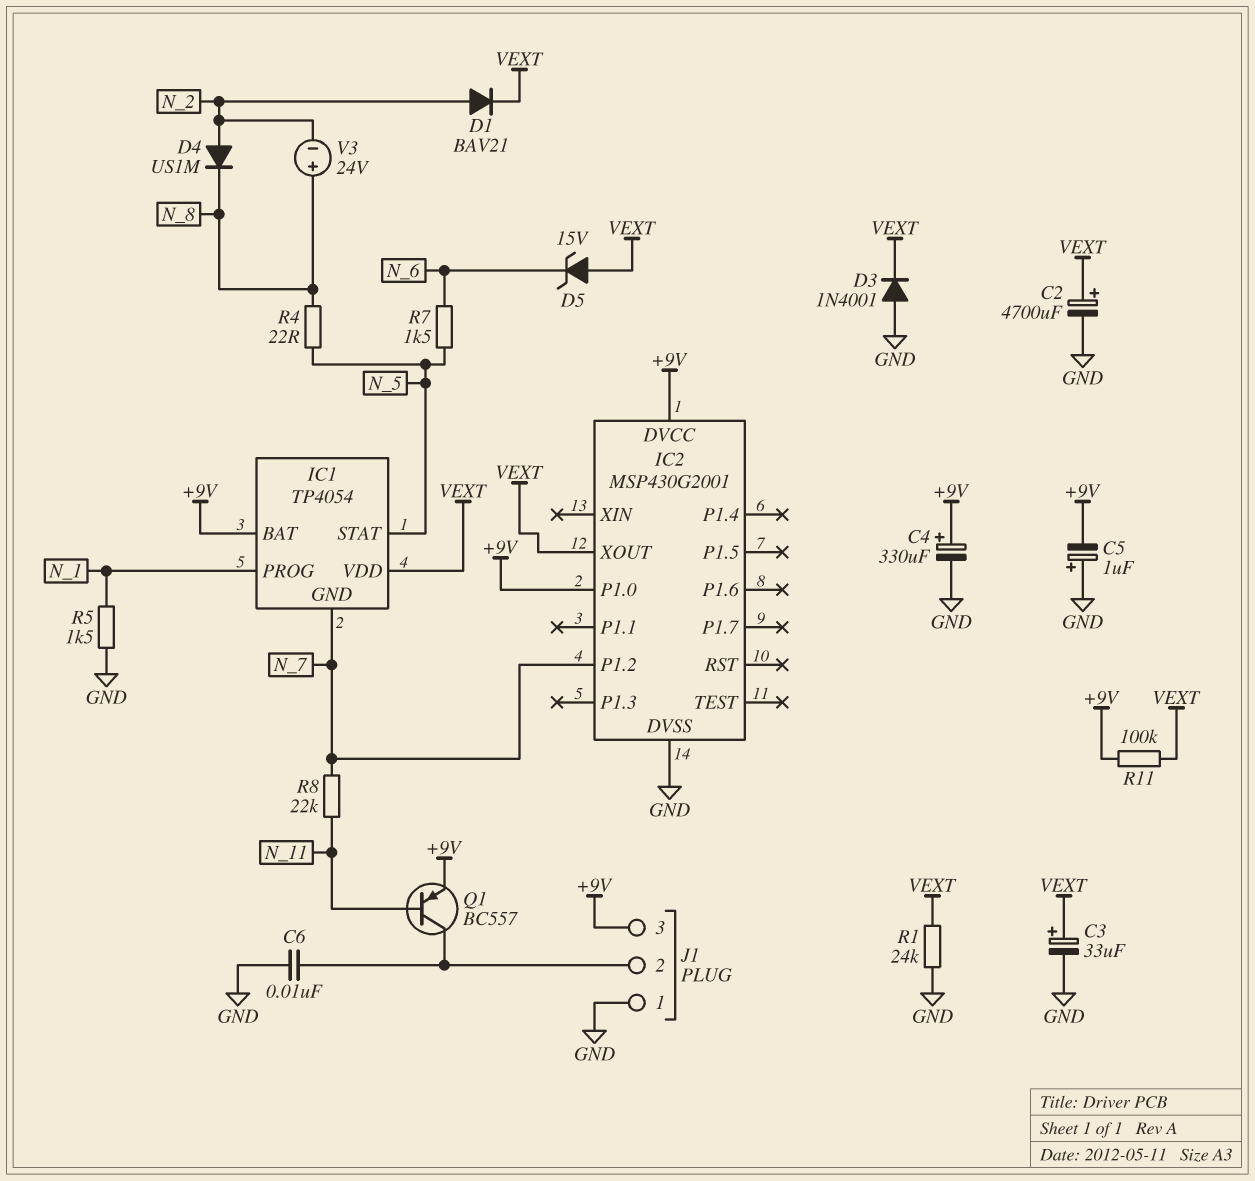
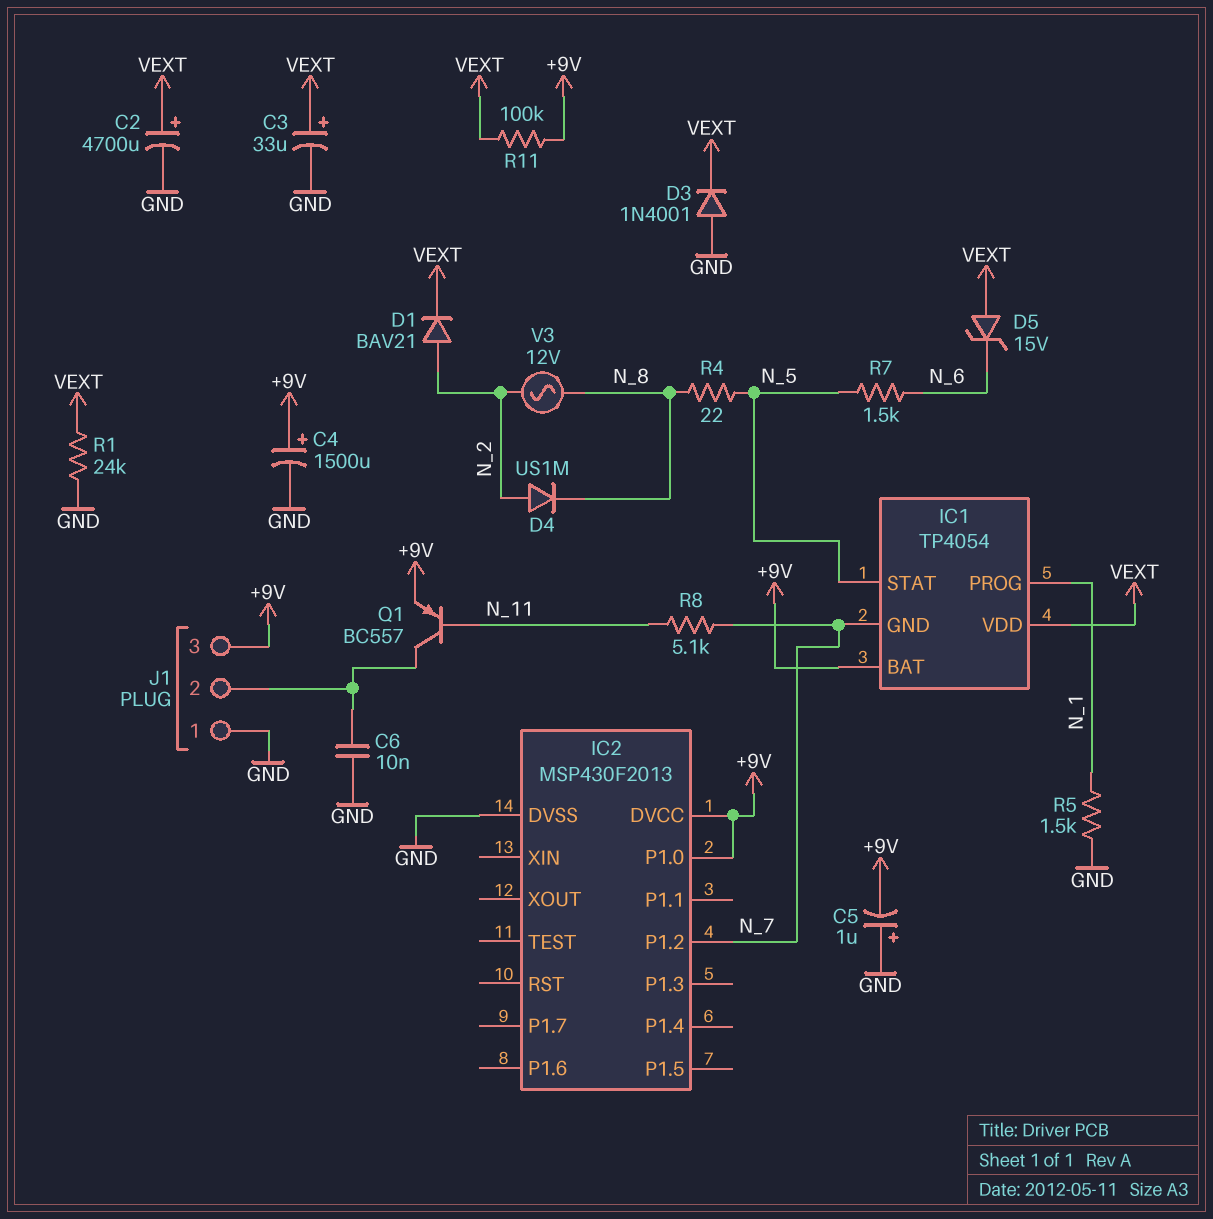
C4: 330uF (plus +9V, minus GND) -> 1500uF (plus +9V, minus GND)
IC2: MSP430G2001 -> MSP430F2013
IC2 pin XOUT: VEXT -> none
R8: 22k (N_7, N_11) -> 5.1k (N_7, N_11)
V3: 24V (plus N_8, minus N_2) -> AC 12V (N_2, N_8)

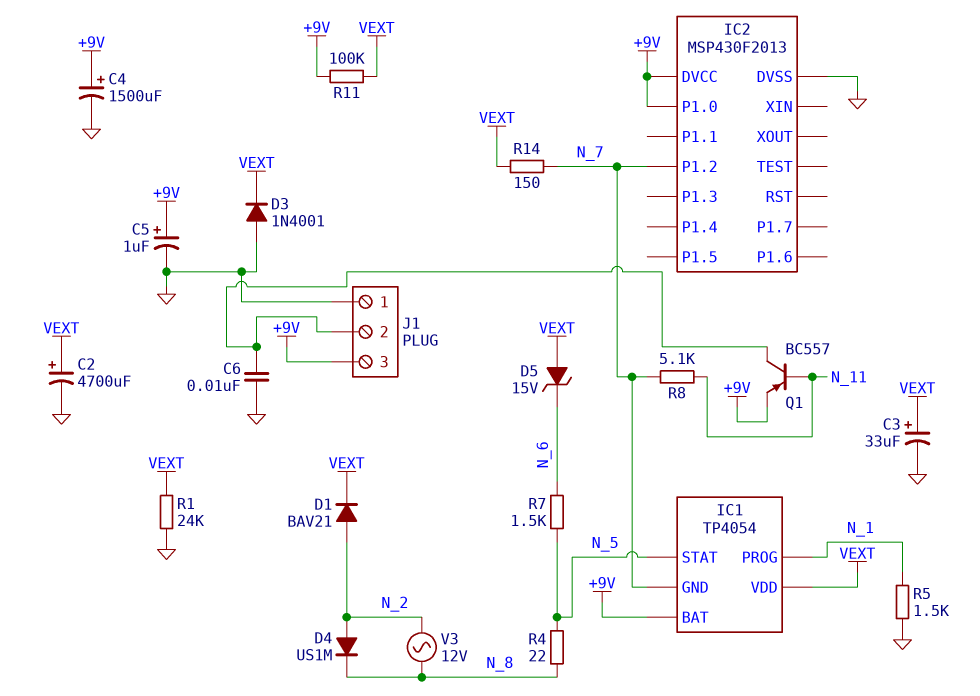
C5: 1uF (plus GND, minus +9V) -> 1uF (plus +9V, minus GND)
R14: none -> 150 (N_7, VEXT)

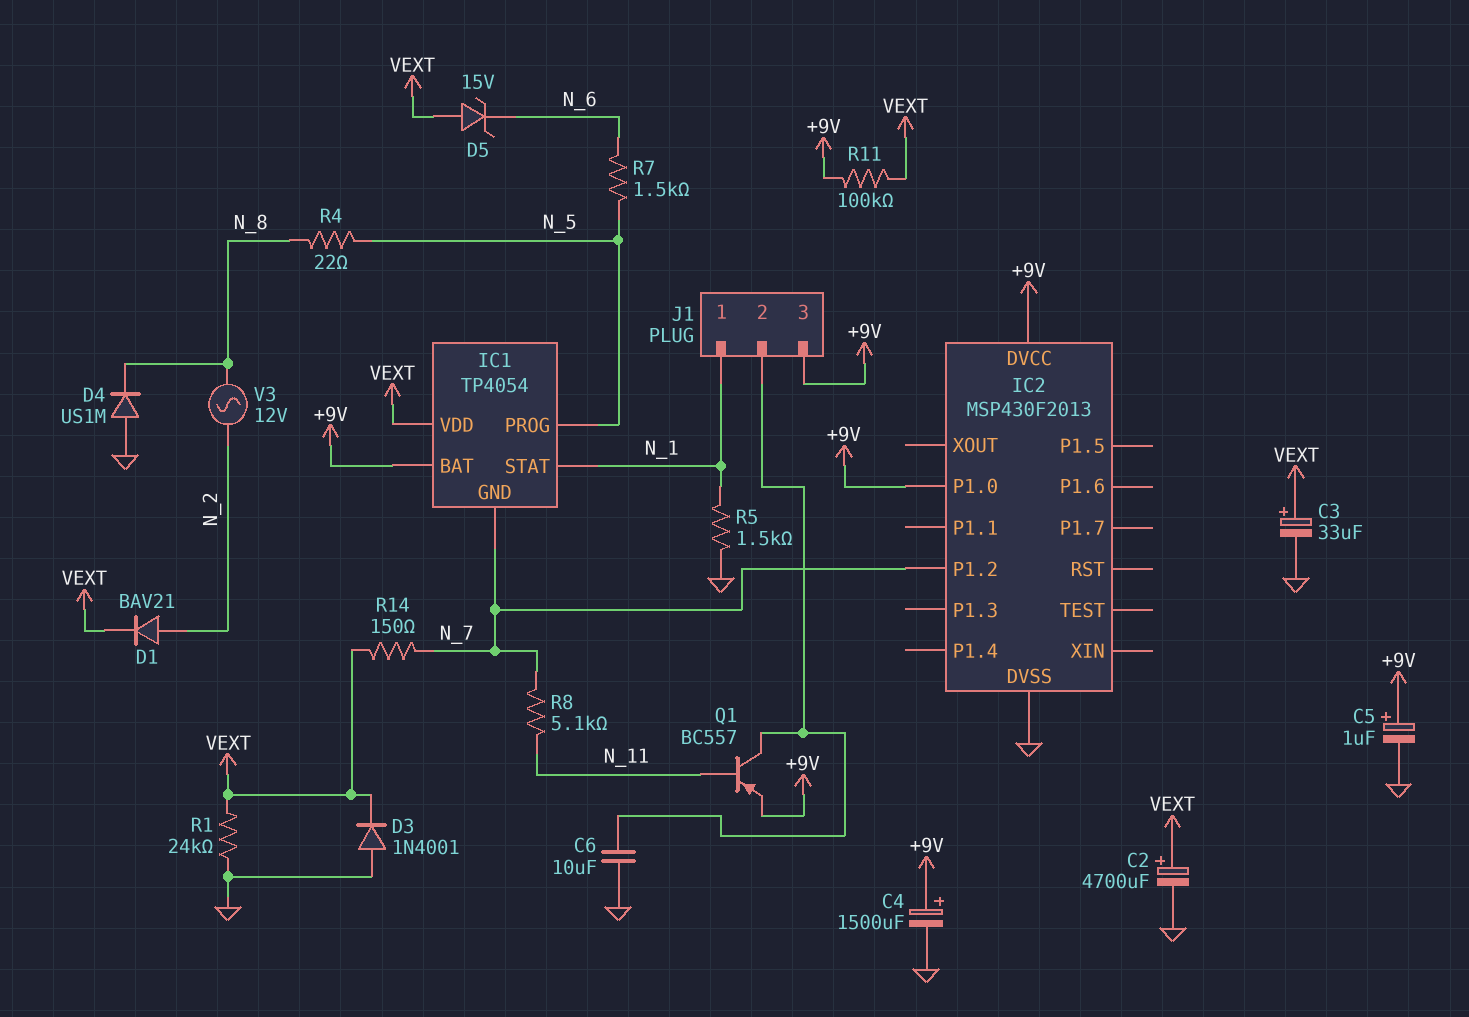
C6: 10nF (GND, J1/2) -> 10uF (GND, J1/2)
D4: diode US1M (A N_2, K N_8) -> diode US1M (A GND, K N_8)
IC1 pin PROG: N_1 -> N_5
IC1 pin STAT: N_5 -> N_1
J1 pin 1: GND -> N_1

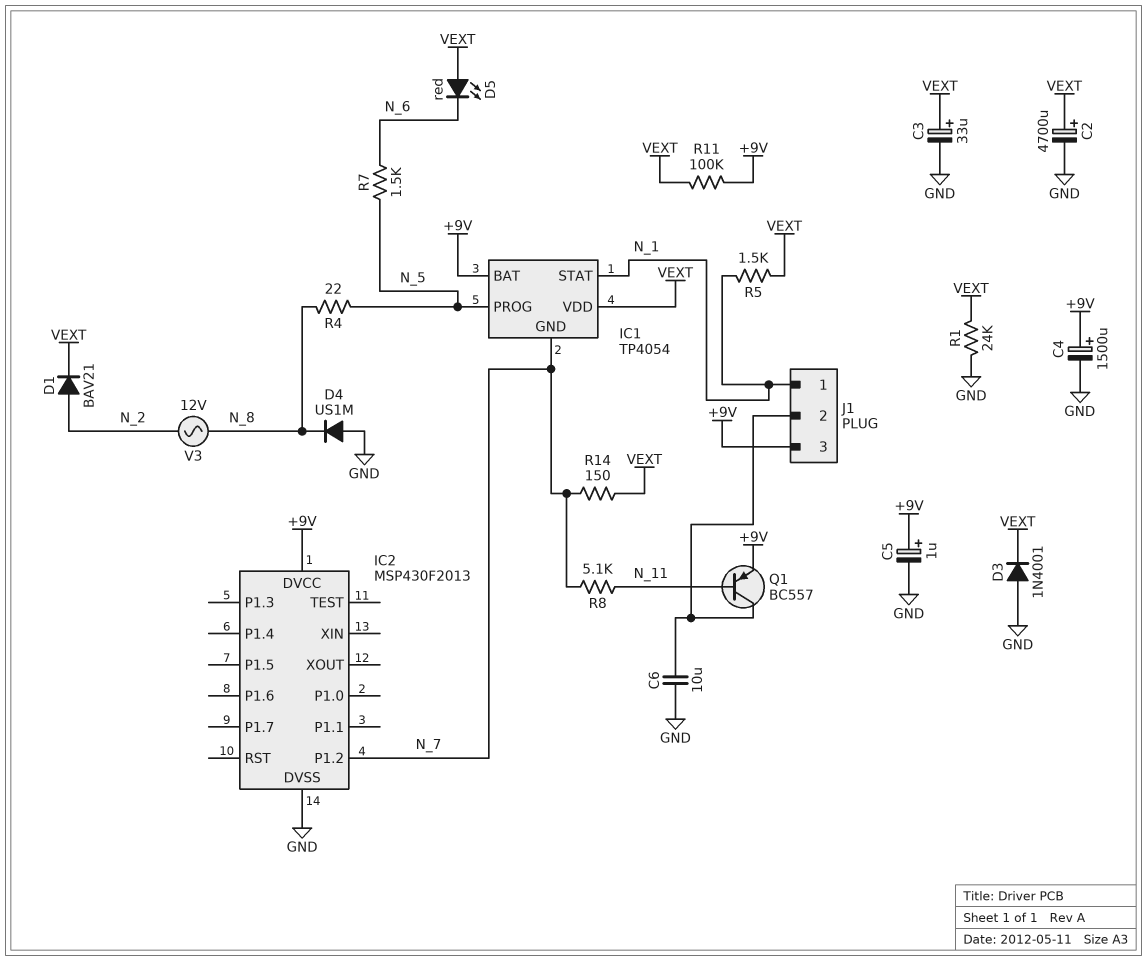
D5: zener 15V (A VEXT, K N_6) -> LED red (A VEXT, K N_6)
IC2 pin P1.0: +9V -> none
R5: 1.5k (GND, N_1) -> 1.5k (N_1, VEXT)

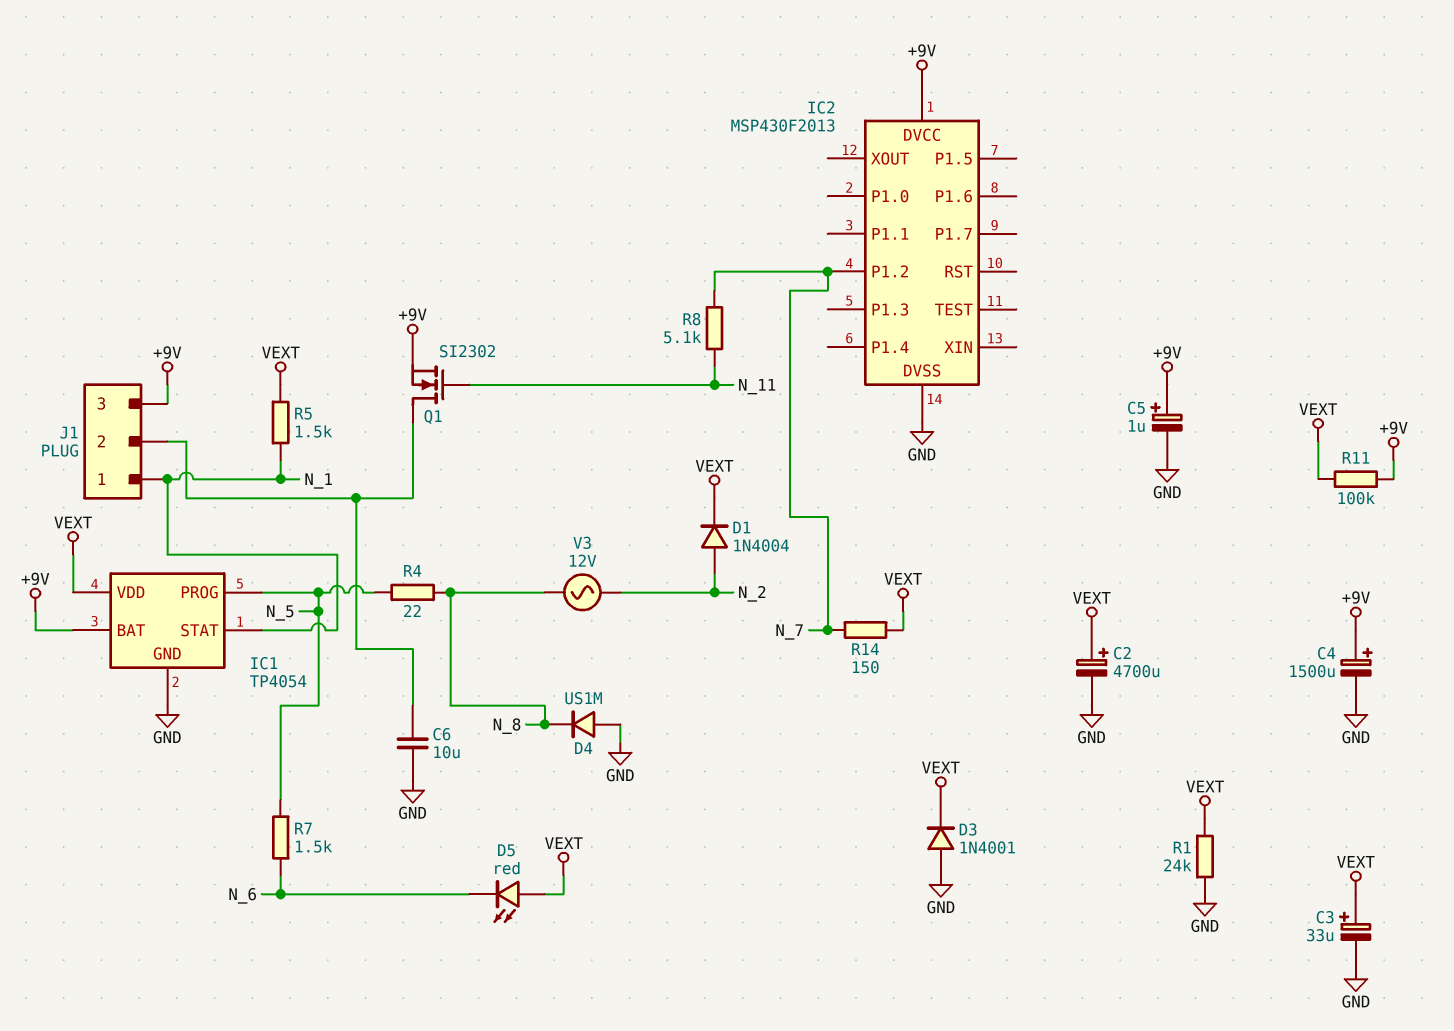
D1: diode BAV21 (A N_2, K VEXT) -> diode 1N4004 (A N_2, K VEXT)
IC1 pin GND: N_7 -> GND
Q1: PNP BC557 (B N_11, C J1/2, E +9V) -> NMOS SI2302 (G N_11, D J1/2, S +9V)

